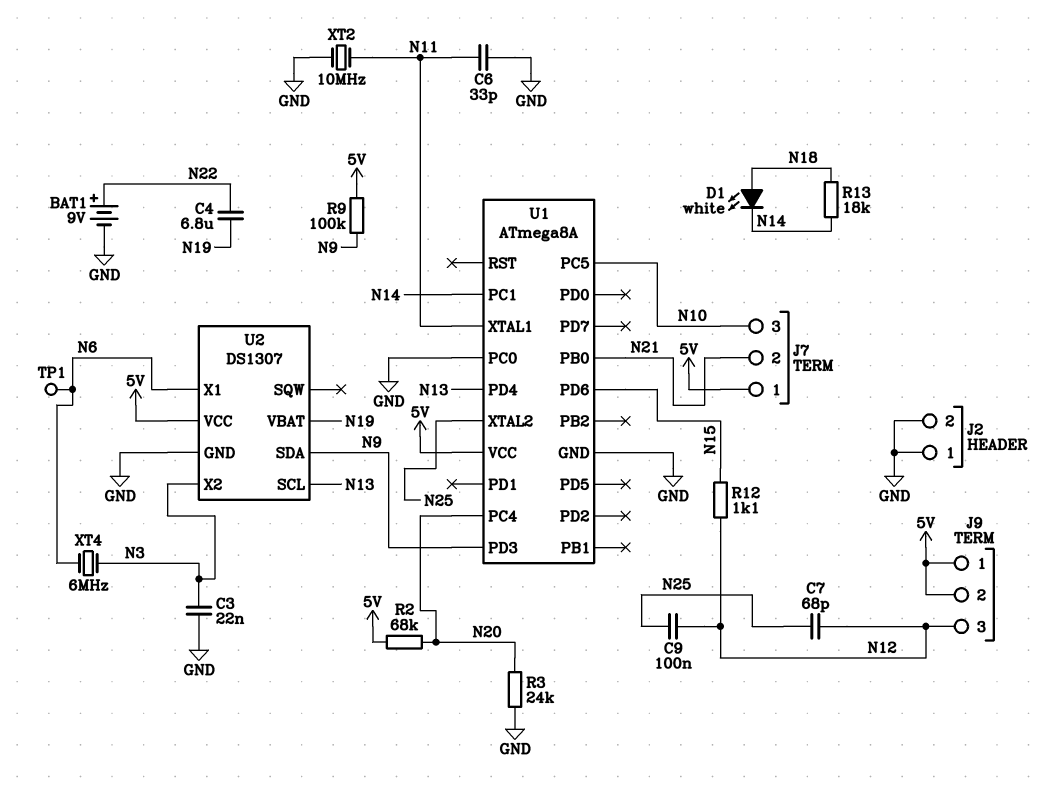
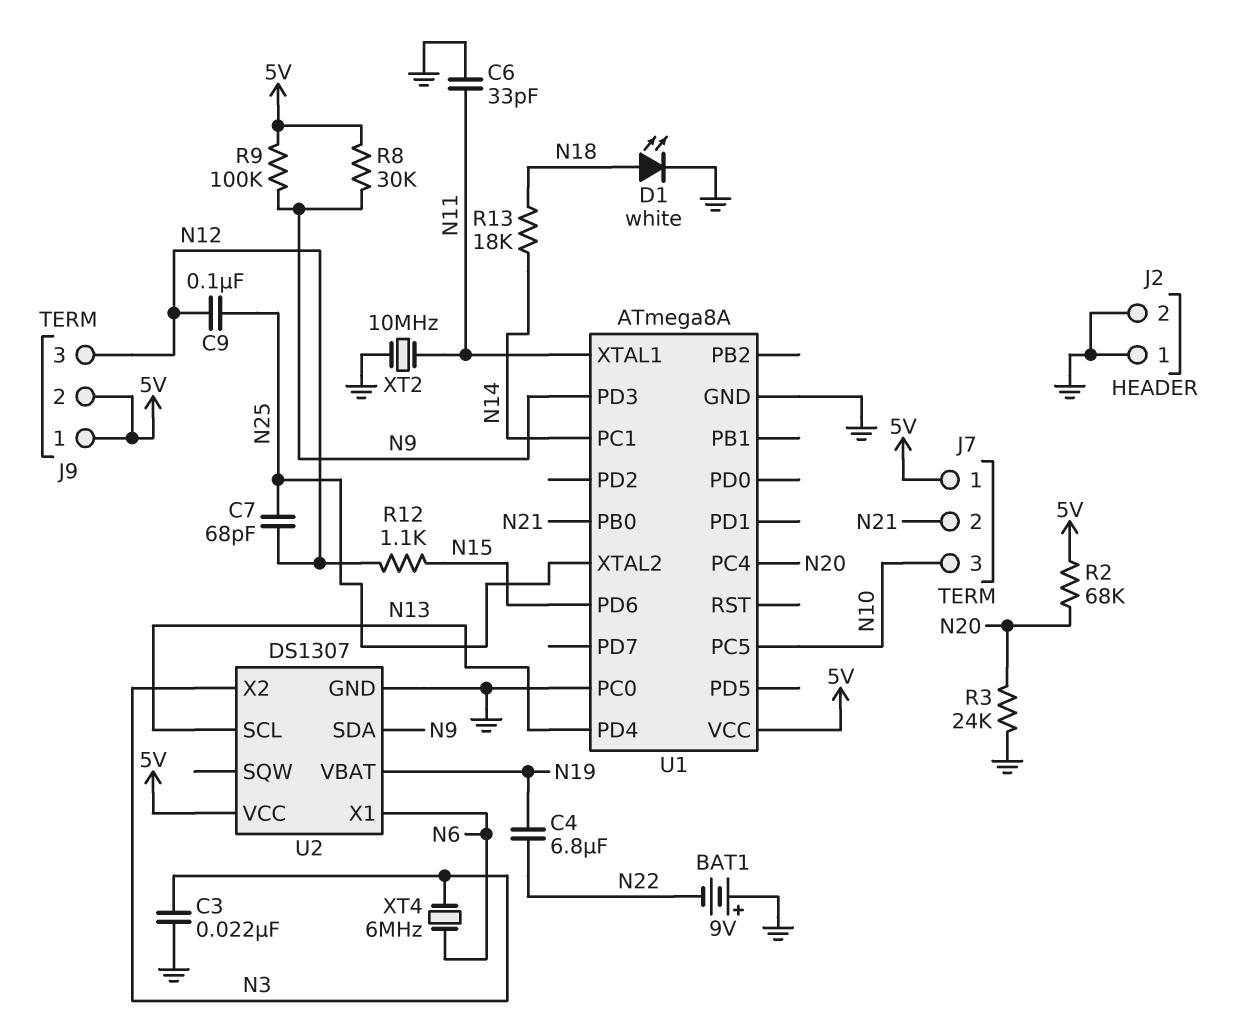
BAT1: 9V (plus N22, minus GND) -> 9V (plus GND, minus N22)
D1: LED white (A N18, K N14) -> LED white (A N18, K GND)
R8: none -> 30k (5V, N9)
TP1: test point (N6) -> none

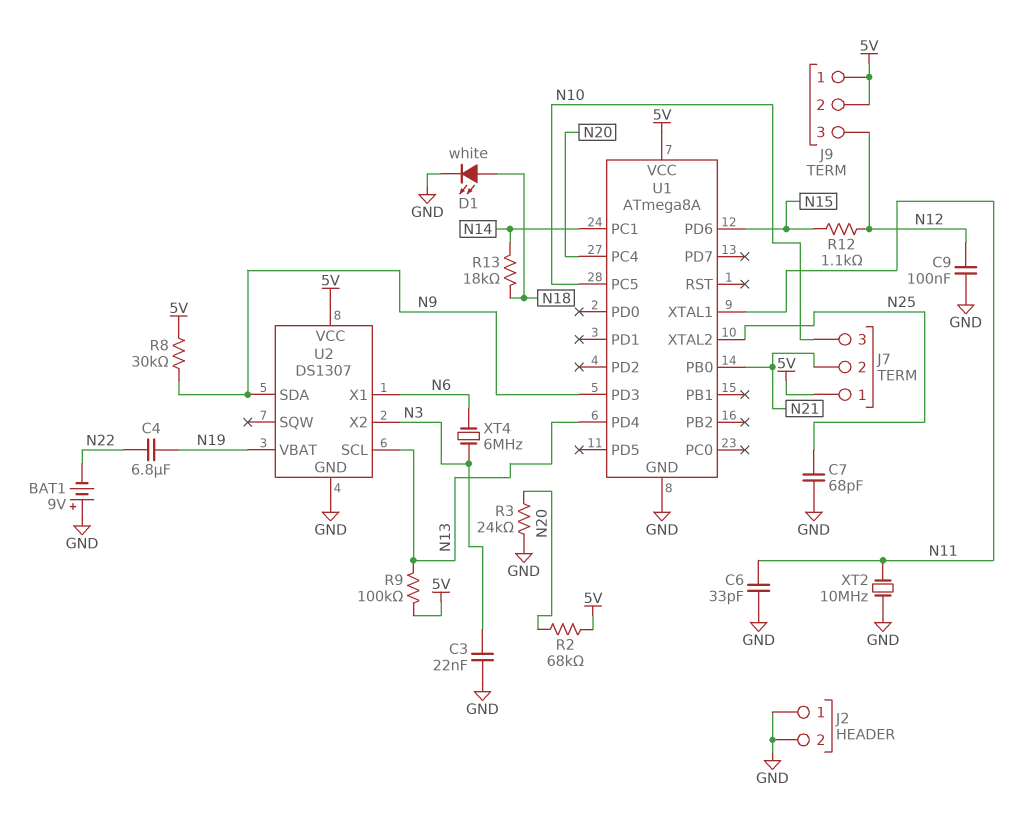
C7: 68pF (N12, N25) -> 68pF (GND, N25)
C9: 100nF (N12, N25) -> 100nF (GND, N12)
R9: 100k (5V, N9) -> 100k (5V, N13)
U1 pin PC0: GND -> none

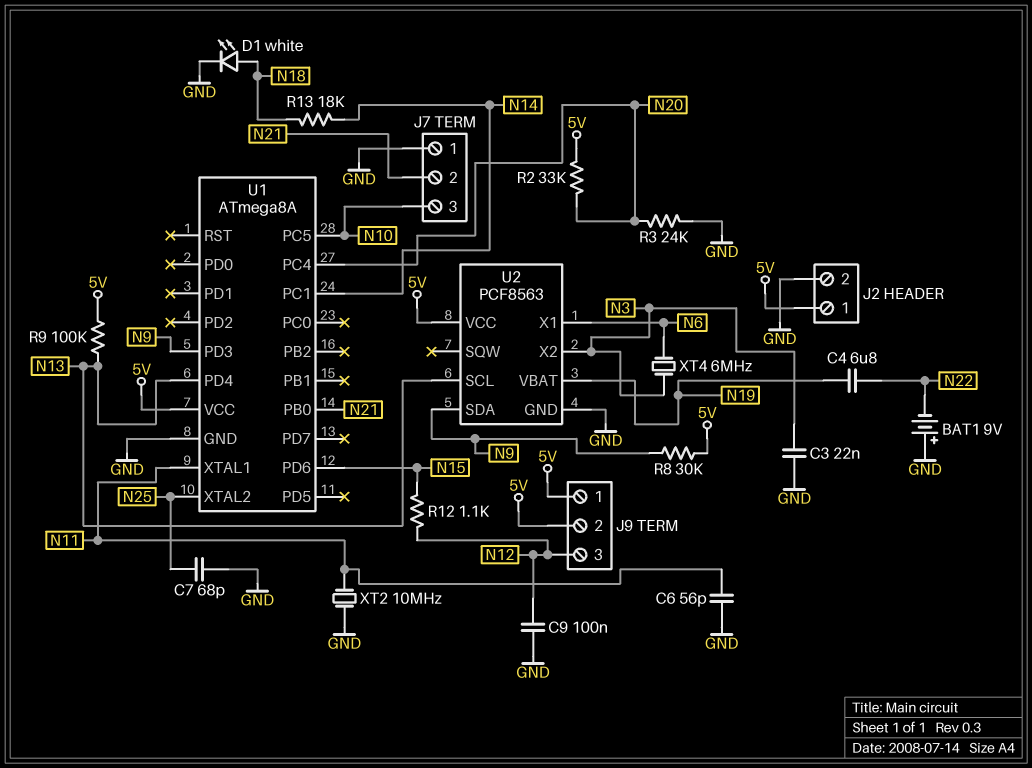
C6: 33pF (GND, N11) -> 56pF (GND, N11)
J2 pin 1: GND -> 5V
J7 pin 1: 5V -> GND
R2: 68k (5V, N20) -> 33k (5V, N20)
U2: DS1307 -> PCF8563

